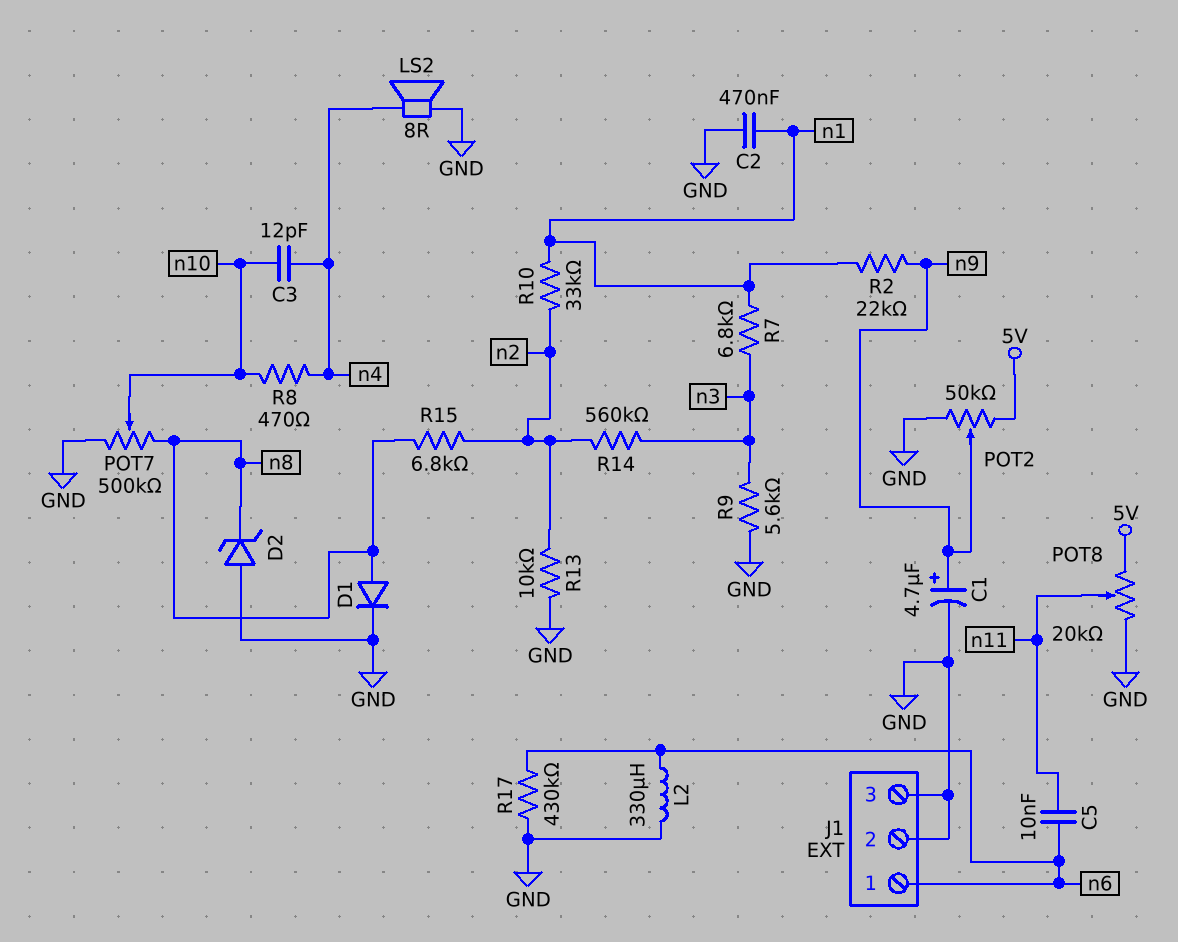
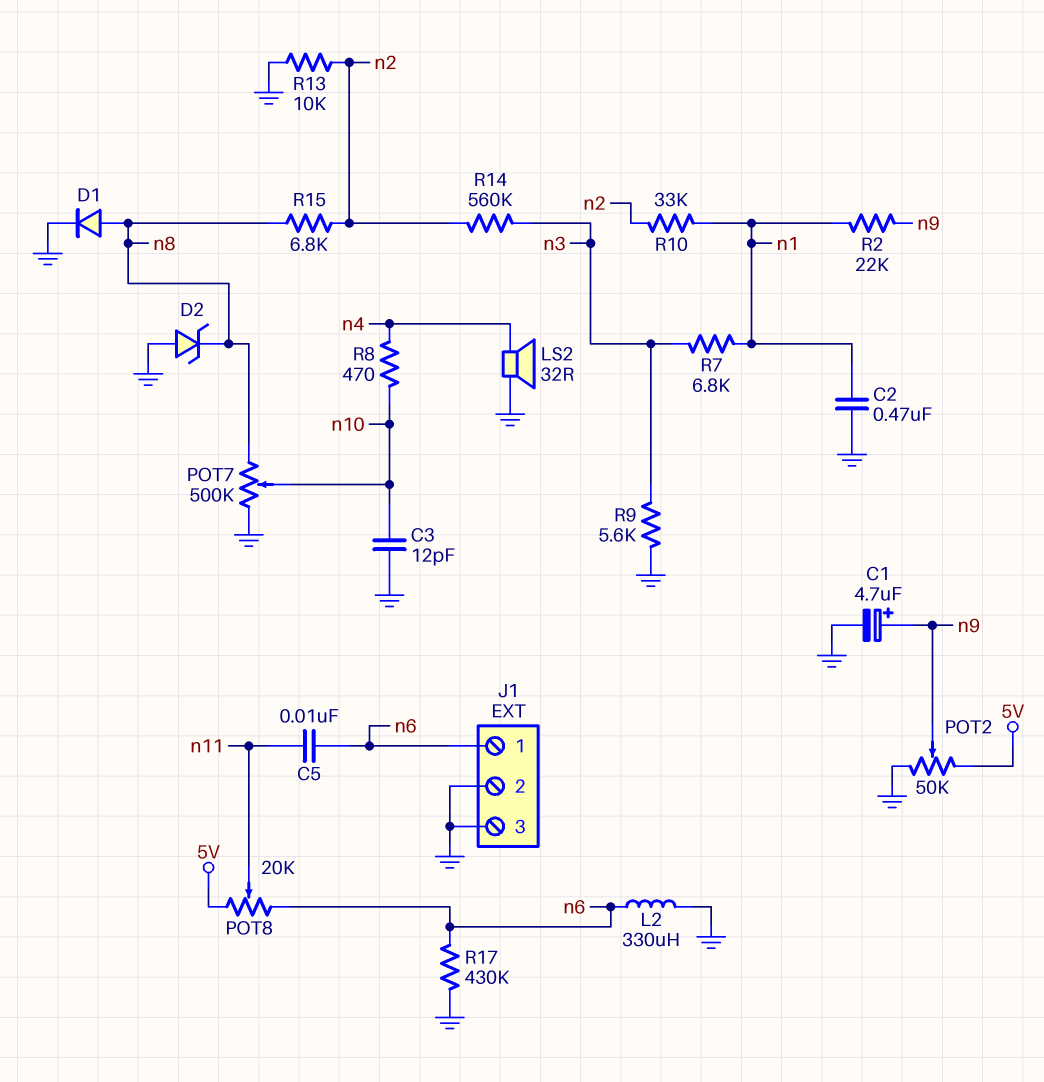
C3: 12pF (n4, n10) -> 12pF (GND, n10)
LS2: speaker 8R (GND, n4) -> speaker 32R (GND, n4)
POT8: 20k (5V, GND, wiper n11) -> 20k (5V, n6, wiper n11)

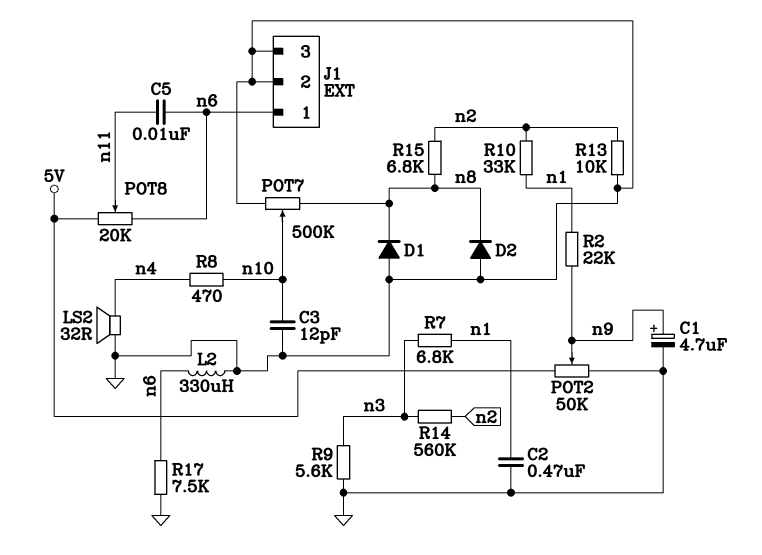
D1: diode (A n8, K GND) -> diode (A GND, K n8)
D2: zener (A GND, K n8) -> diode (A GND, K n8)
R17: 430k (GND, n6) -> 7.5k (GND, n6)

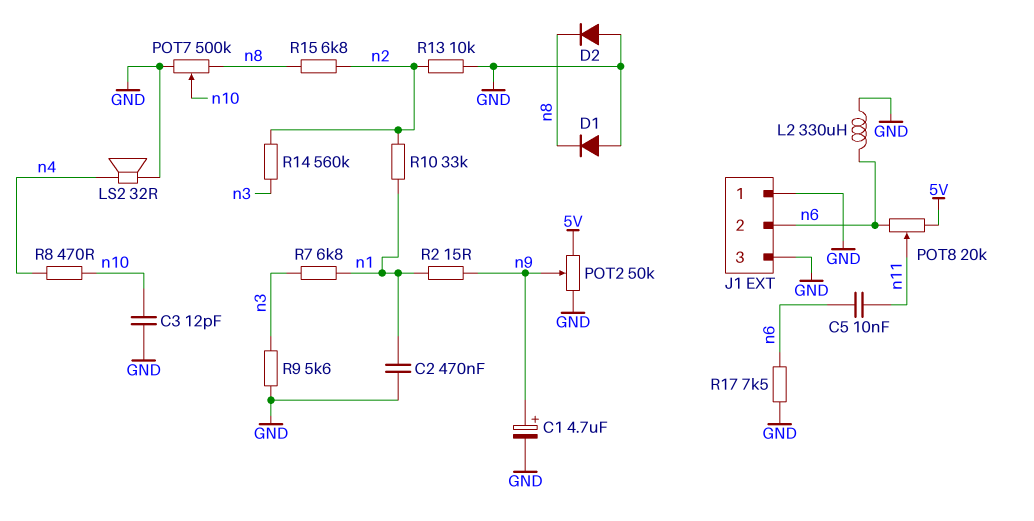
J1 pin 1: n6 -> GND
J1 pin 2: GND -> n6
R2: 22k (n1, n9) -> 15 (n1, n9)

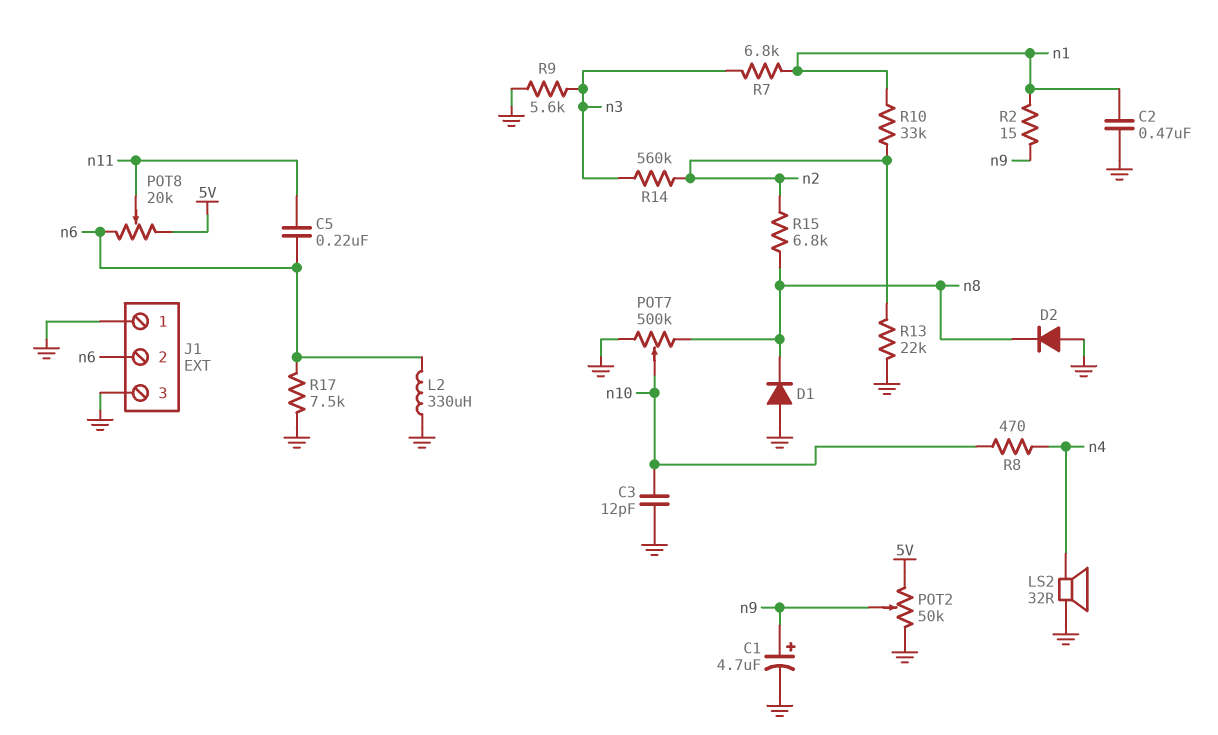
C5: 10nF (n6, n11) -> 220nF (n6, n11)
R13: 10k (GND, n2) -> 22k (GND, n2)

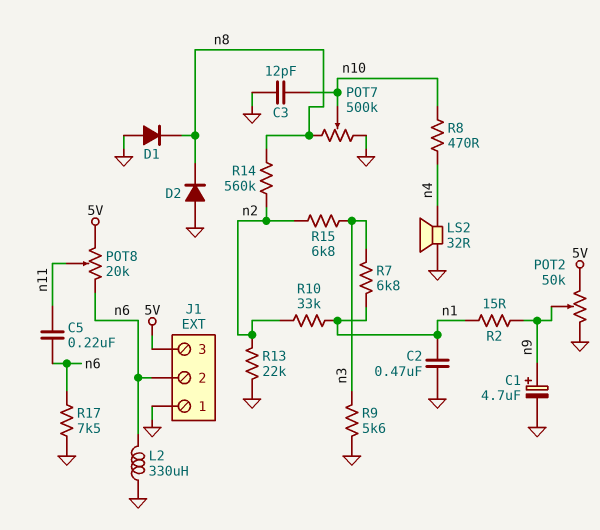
J1 pin 3: GND -> 5V
R14: 560k (n2, n3) -> 560k (n2, n8)
R15: 6.8k (n2, n8) -> 6.8k (n2, n3)

